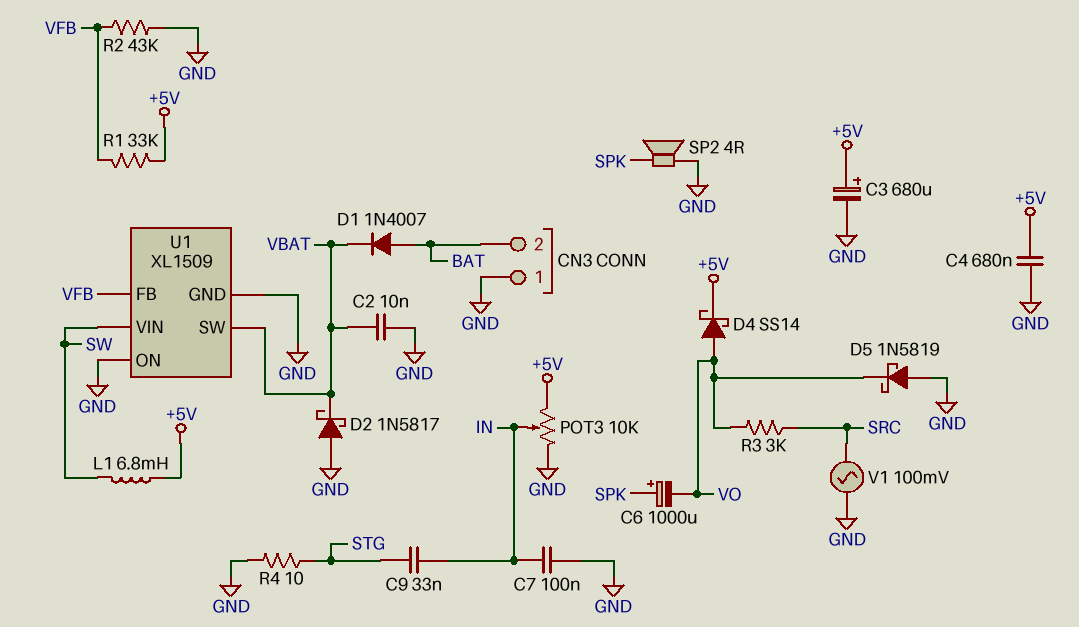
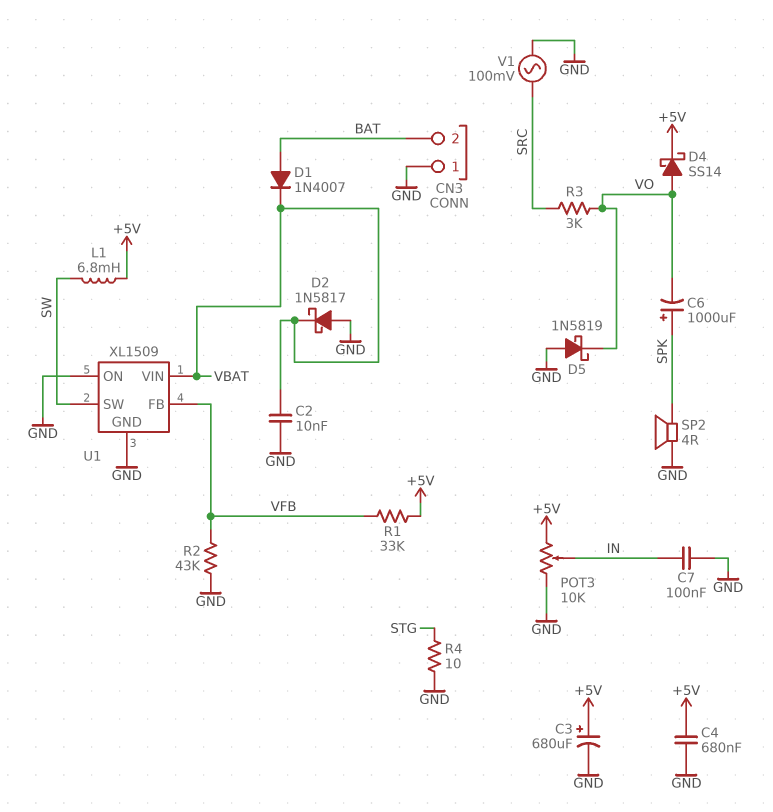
C9: 33nF (IN, STG) -> none
U1 pin SW: VBAT -> SW
U1 pin VIN: SW -> VBAT

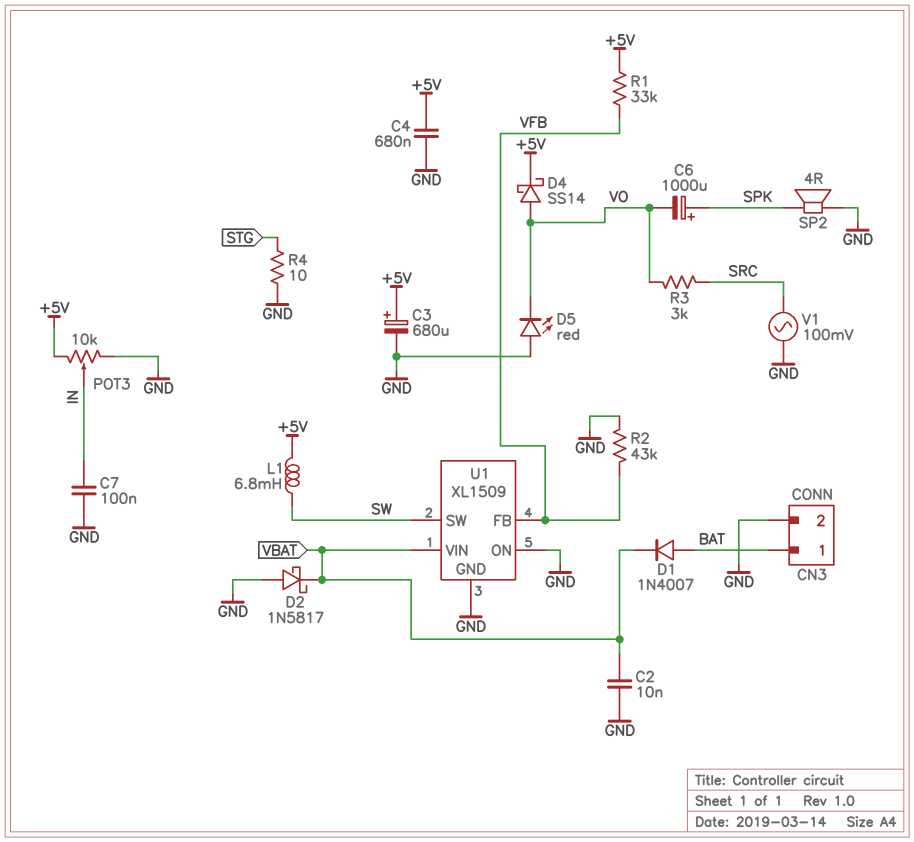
CN3 pin 1: GND -> BAT
CN3 pin 2: BAT -> GND
D5: schottky 1N5819 (A GND, K VO) -> LED red (A GND, K VO)

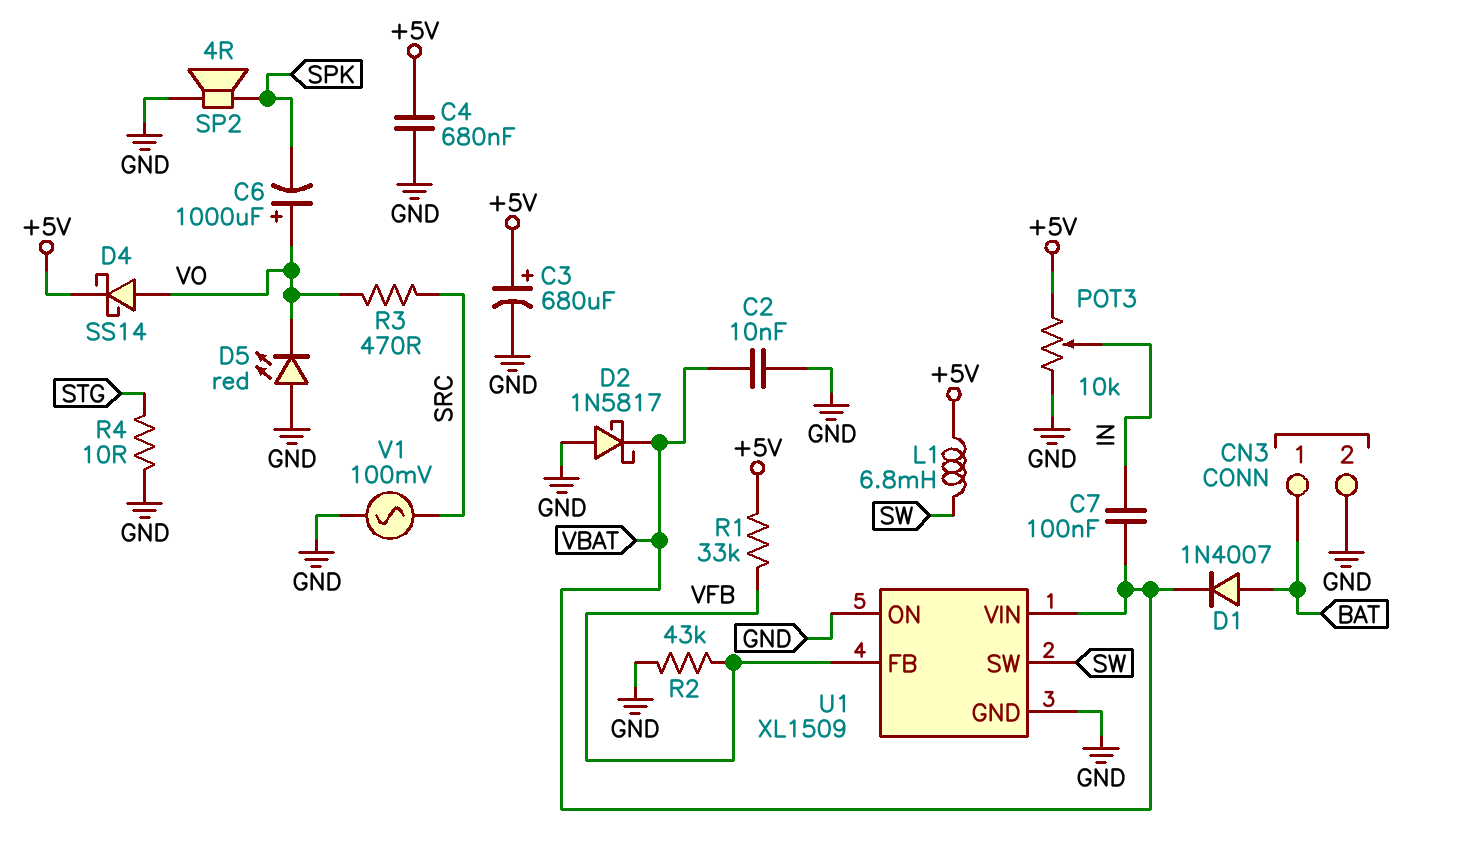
C6: 1000uF (plus SPK, minus VO) -> 1000uF (plus VO, minus SPK)
C7: 100nF (GND, IN) -> 100nF (IN, VBAT)
R3: 3k (SRC, VO) -> 470 (SRC, VO)

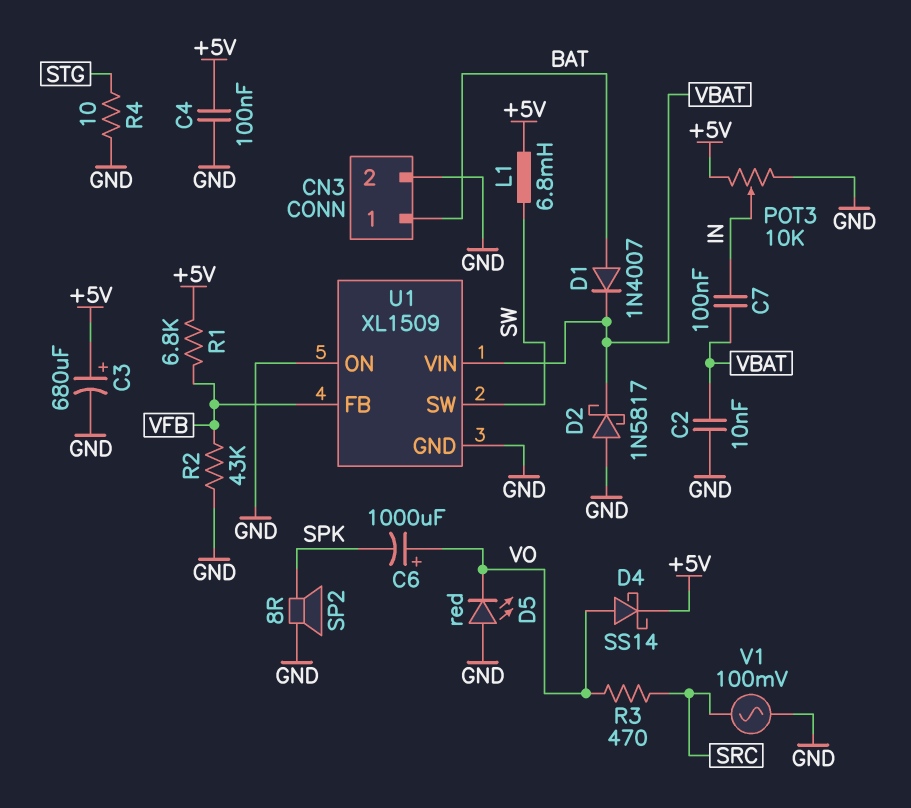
C4: 680nF (+5V, GND) -> 100nF (+5V, GND)
R1: 33k (+5V, VFB) -> 6.8k (+5V, VFB)
SP2: speaker 4R (GND, SPK) -> speaker 8R (GND, SPK)

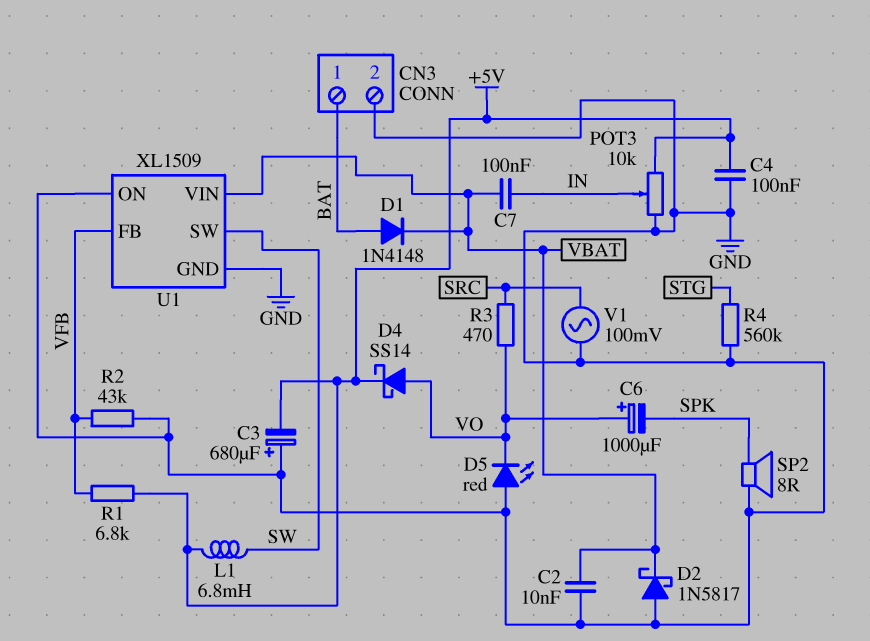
C3: 680uF (plus +5V, minus GND) -> 680uF (plus GND, minus +5V)
D1: diode 1N4007 (A BAT, K VBAT) -> diode 1N4148 (A BAT, K VBAT)
R4: 10 (GND, STG) -> 560k (GND, STG)

